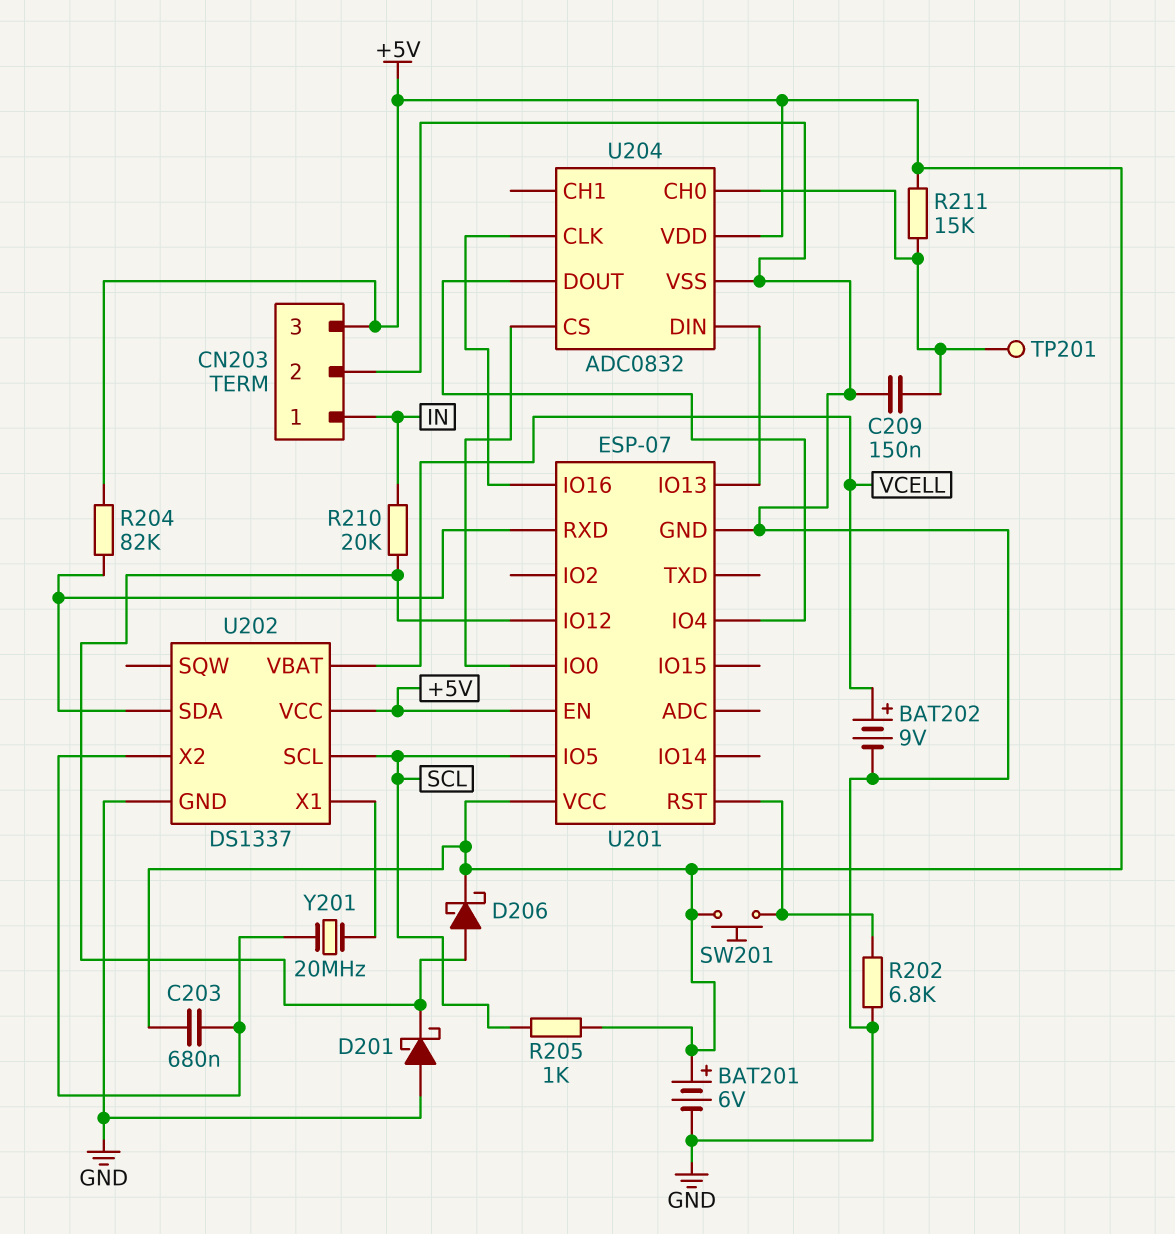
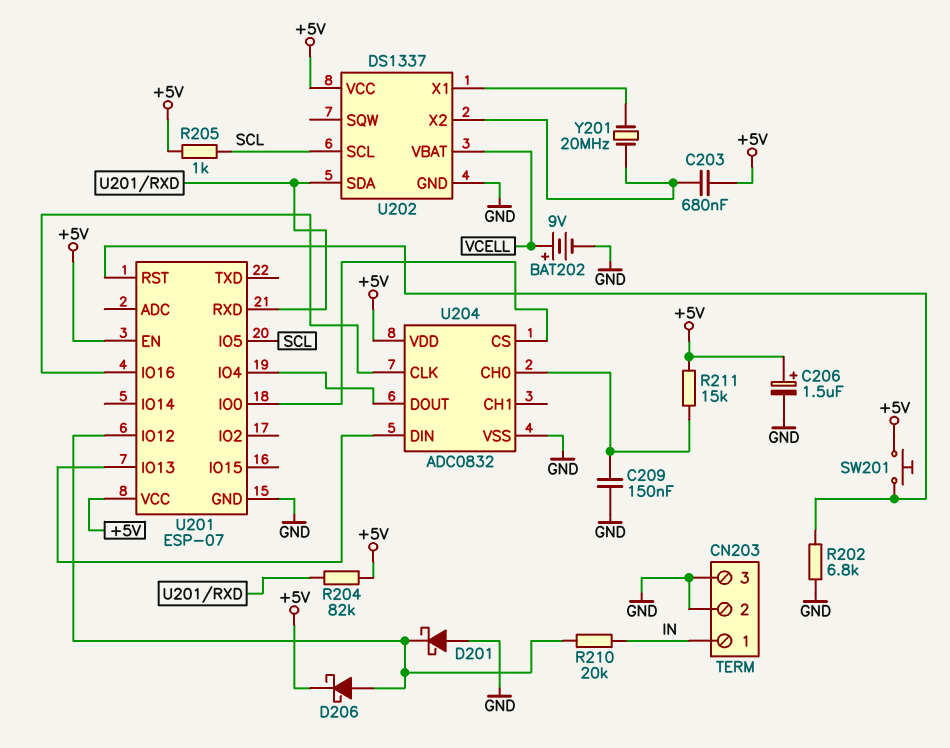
BAT201: 6V (plus +5V, minus GND) -> none
C206: none -> 1.5uF (plus +5V, minus GND)
CN203 pin 3: +5V -> GND
TP201: test point (U204/CH0) -> none

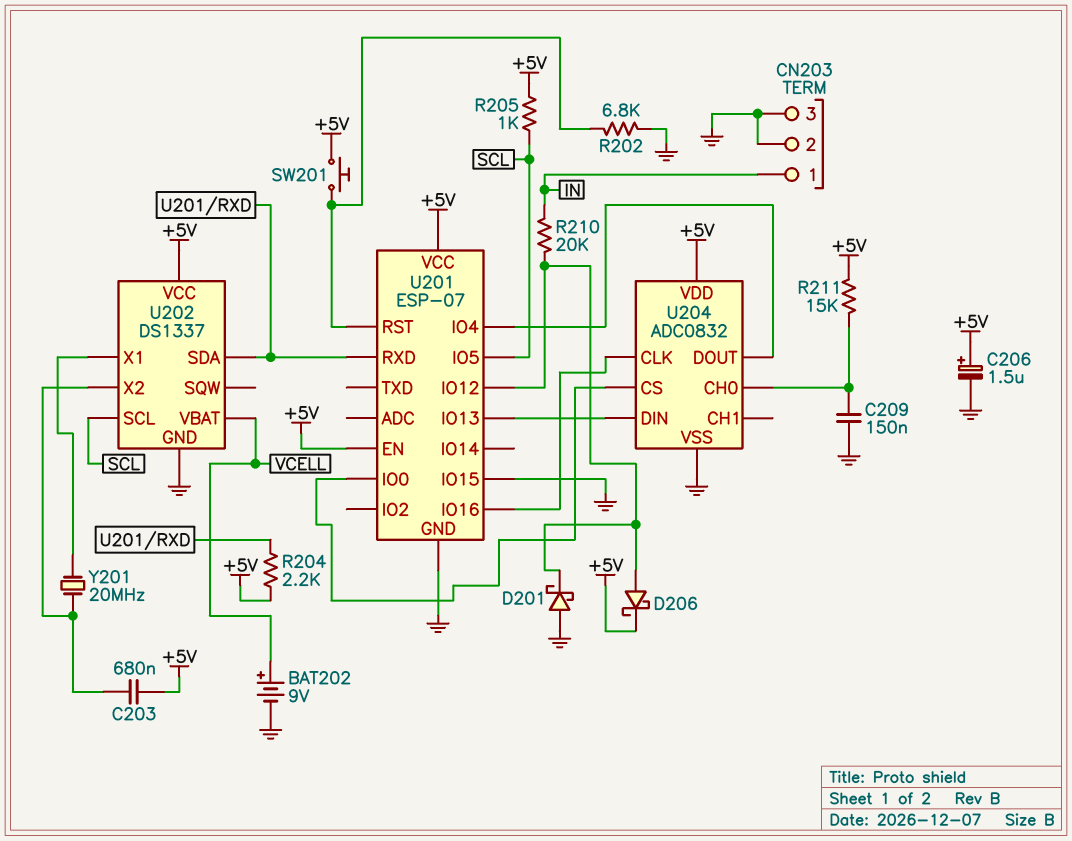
R204: 82k (+5V, U201/RXD) -> 2.2k (+5V, U201/RXD)
U201 pin IO15: none -> GND

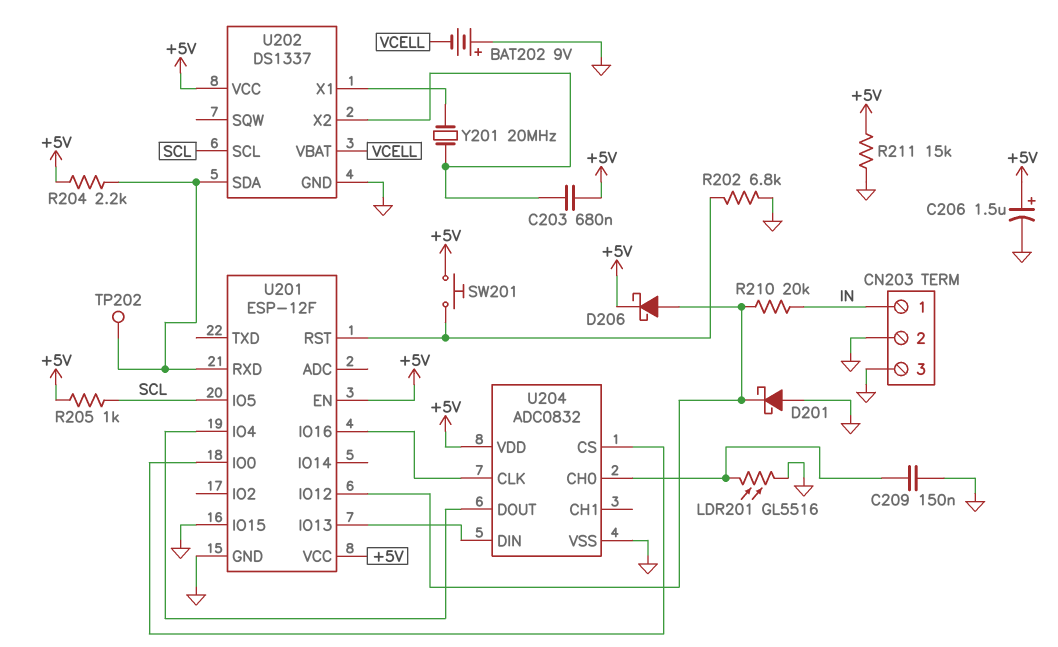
BAT202: 9V (plus VCELL, minus GND) -> 9V (plus GND, minus VCELL)
LDR201: none -> GL5516 (GND, U204/CH0)
R211: 15k (+5V, U204/CH0) -> 15k (+5V, GND)
TP202: none -> test point (U201/RXD)
U201: ESP-07 -> ESP-12F

